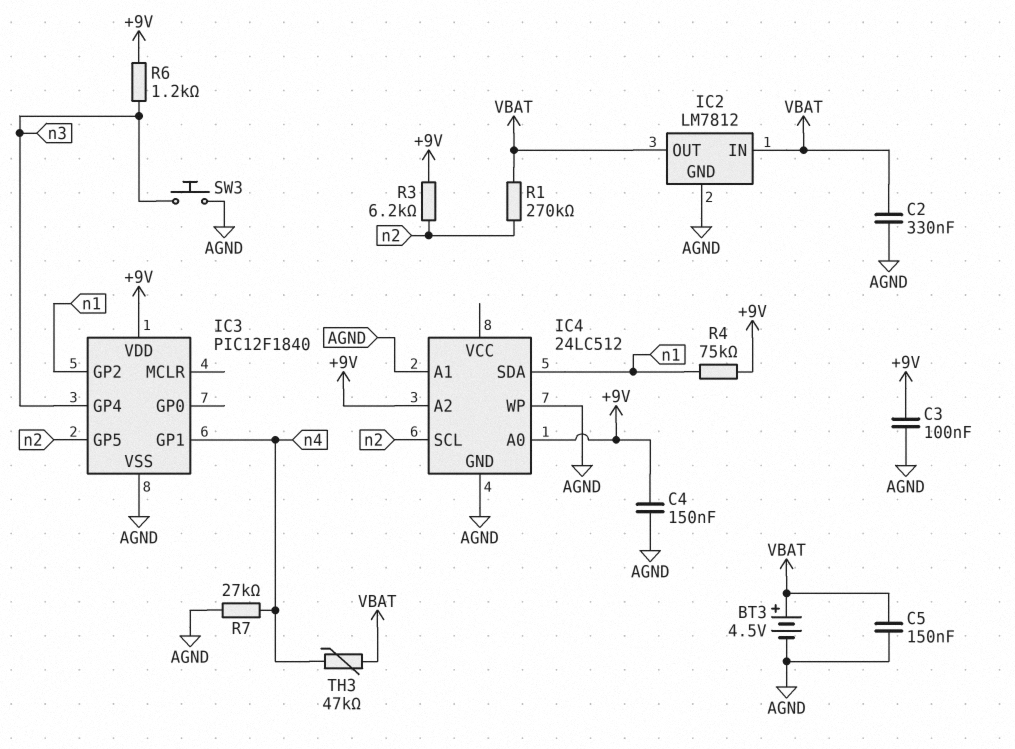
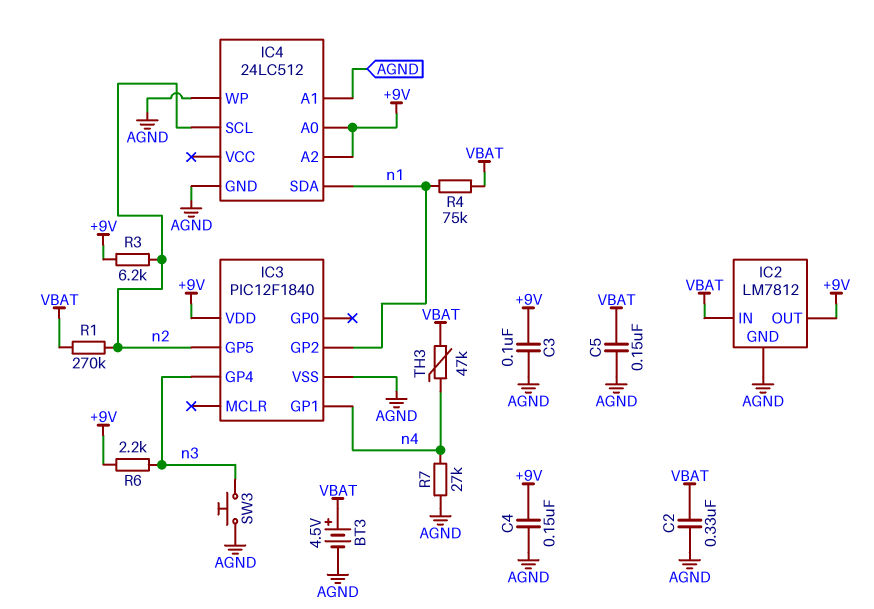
IC2 pin OUT: VBAT -> +9V
R4: 75k (+9V, n1) -> 75k (VBAT, n1)
R6: 1.2k (+9V, n3) -> 2.2k (+9V, n3)

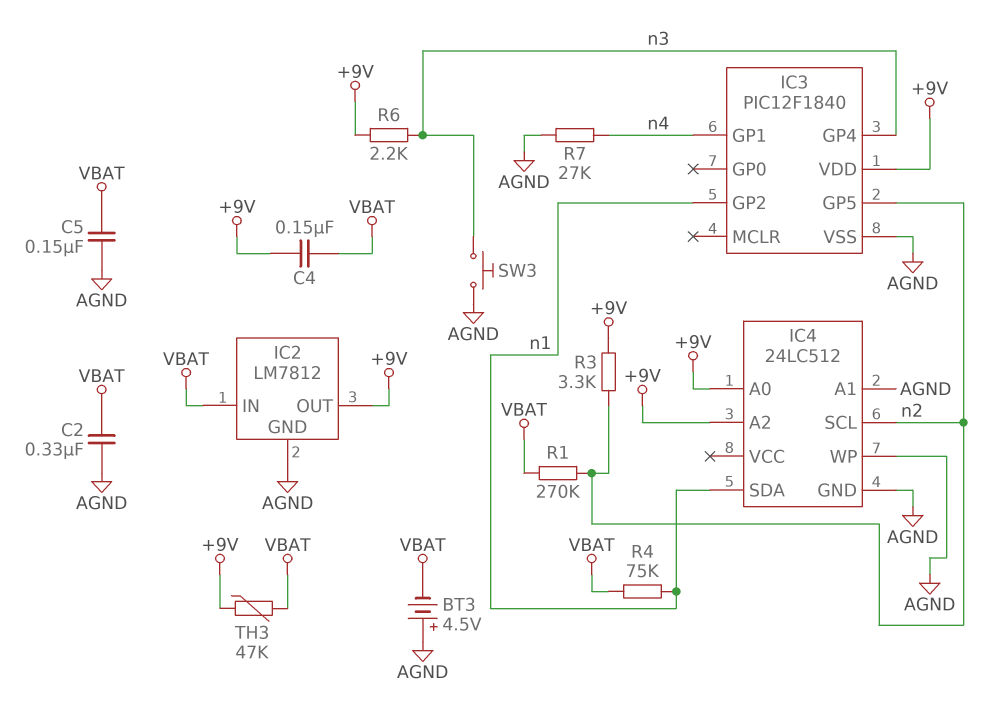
BT3: 4.5V (plus VBAT, minus AGND) -> 4.5V (plus AGND, minus VBAT)
C3: 100nF (+9V, AGND) -> none
C4: 150nF (+9V, AGND) -> 150nF (+9V, VBAT)
R3: 6.2k (+9V, n2) -> 3.3k (+9V, n2)
TH3: 47k (VBAT, n4) -> 47k (+9V, VBAT)

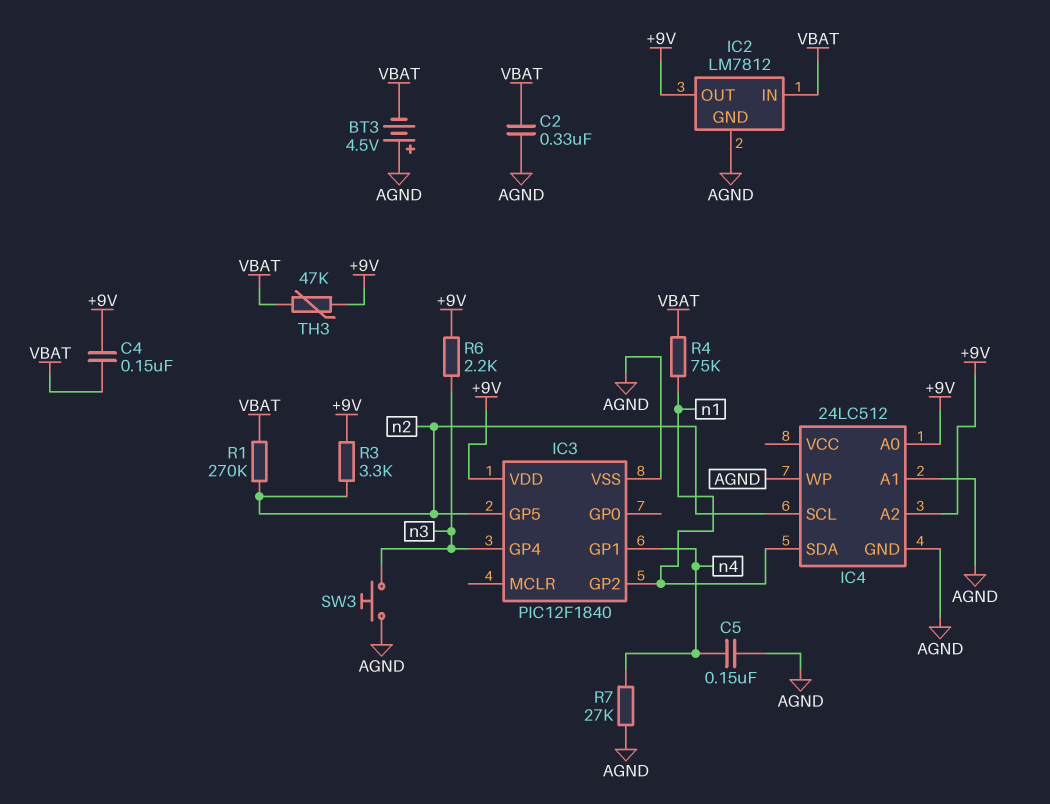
C5: 150nF (AGND, VBAT) -> 150nF (AGND, n4)

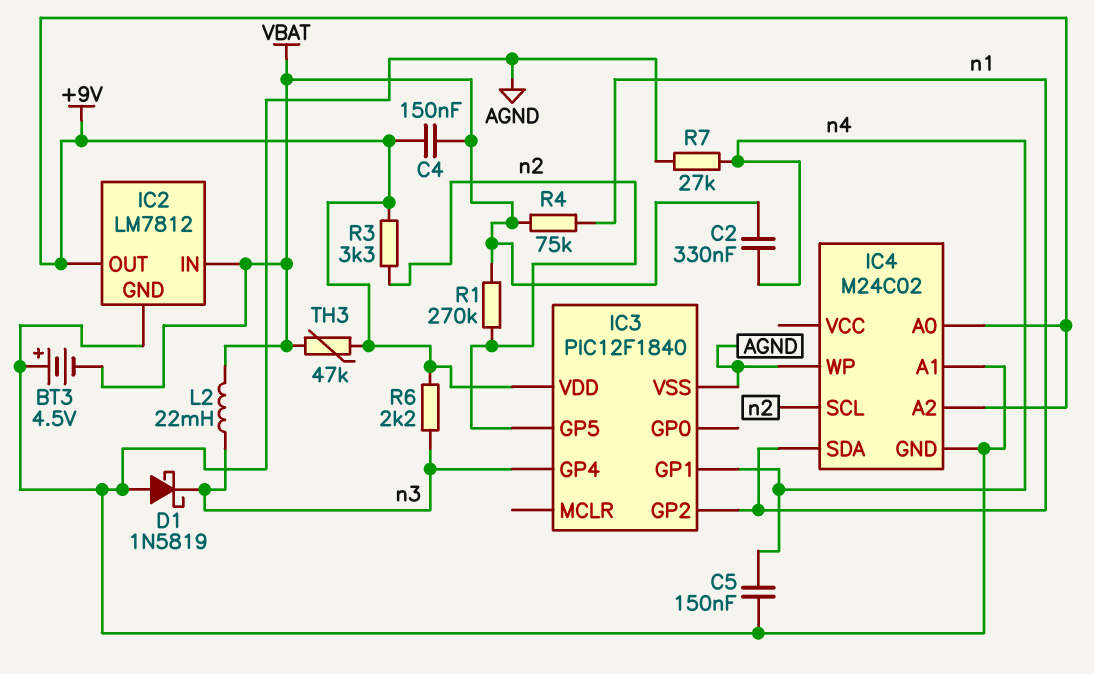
C2: 330nF (AGND, VBAT) -> 330nF (VBAT, n4)
D1: none -> schottky 1N5819 (A AGND, K n3)
IC4: 24LC512 -> M24C02
L2: none -> 22mH (VBAT, n3)
SW3: button (AGND, n3) -> none

